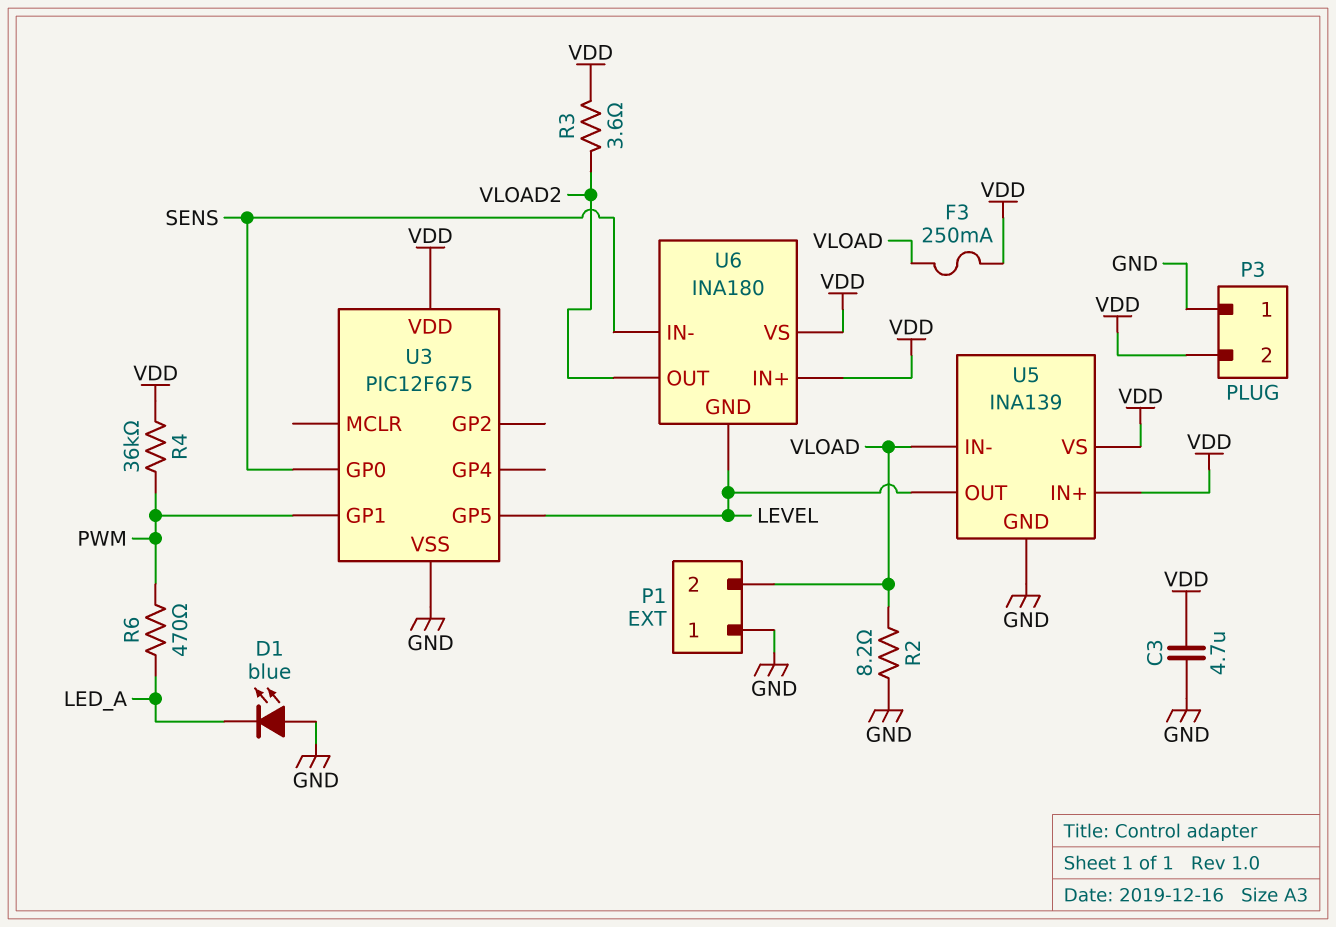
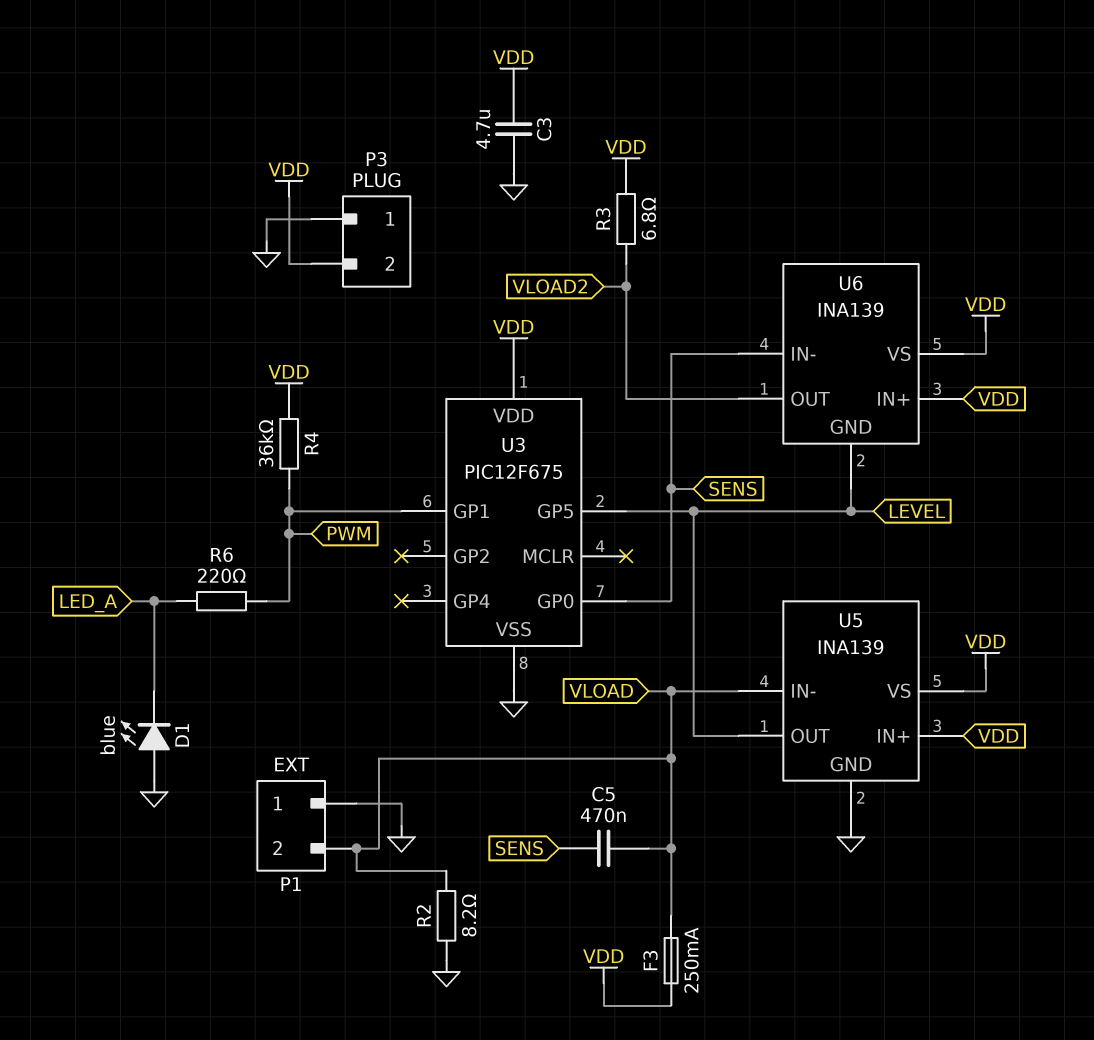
C5: none -> 470nF (SENS, VLOAD)
R3: 3.6 (VDD, VLOAD2) -> 6.8 (VDD, VLOAD2)
R6: 470 (LED_A, PWM) -> 220 (LED_A, PWM)
U6: INA180 -> INA139

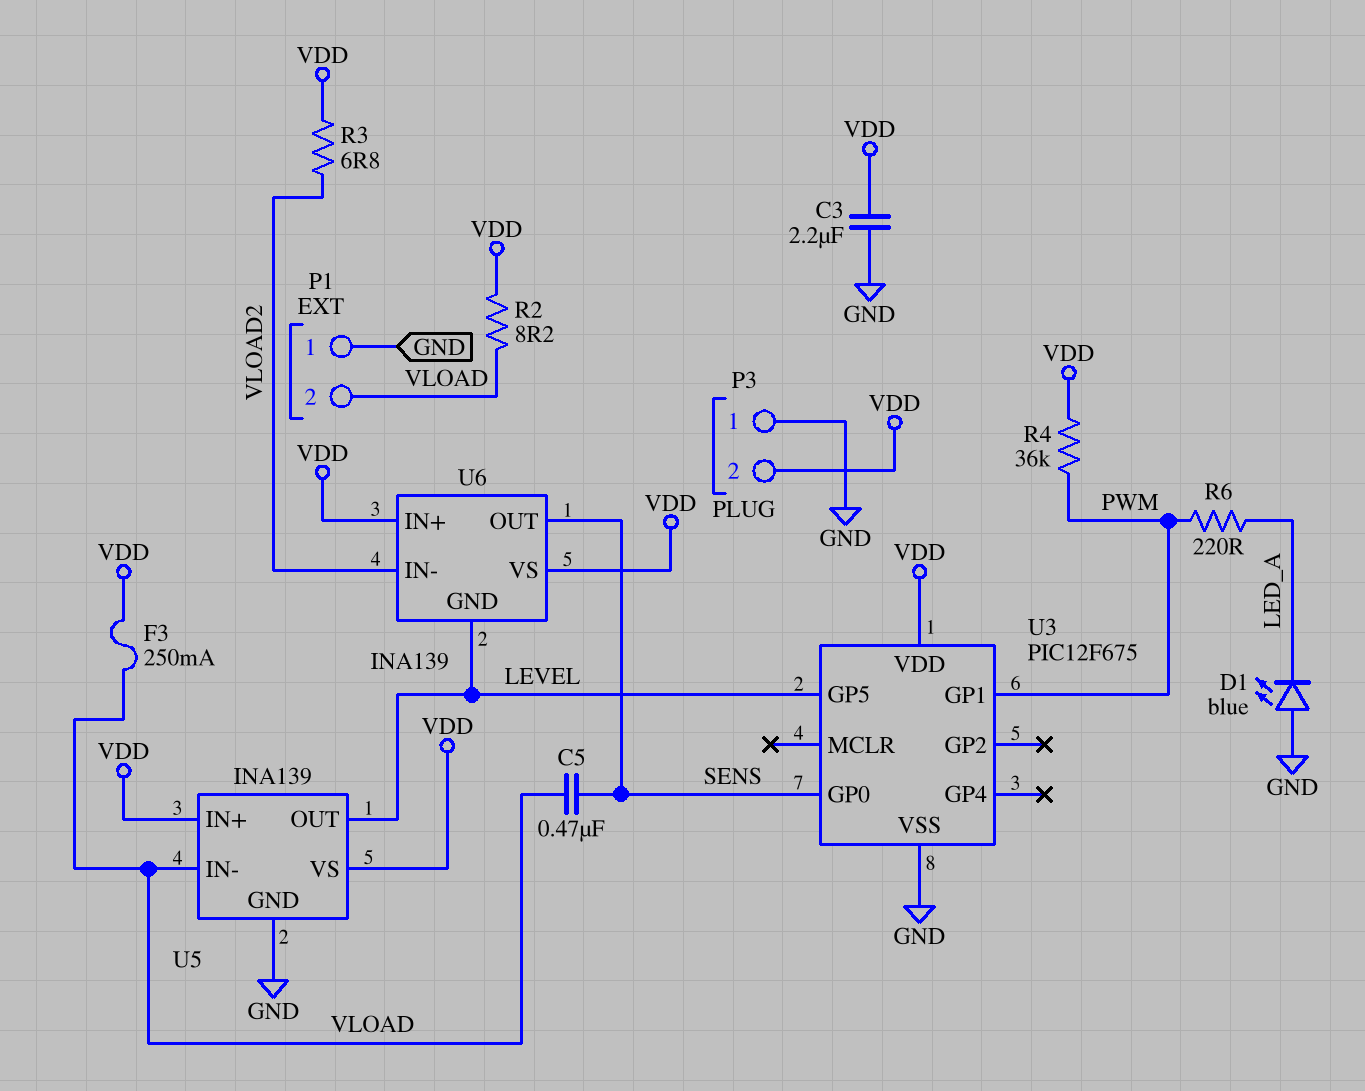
C3: 4.7uF (GND, VDD) -> 2.2uF (GND, VDD)
R2: 8.2 (GND, VLOAD) -> 8.2 (VDD, VLOAD)
U6 pin IN-: SENS -> VLOAD2
U6 pin OUT: VLOAD2 -> SENS

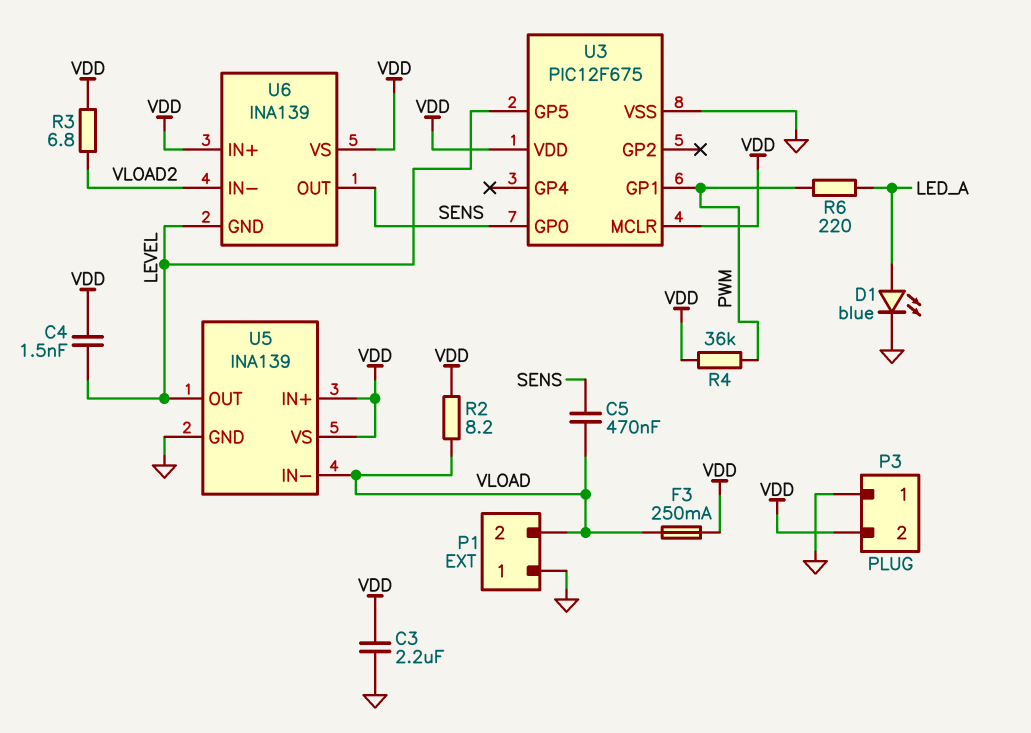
C4: none -> 1.5nF (LEVEL, VDD)
D1: LED blue (A GND, K LED_A) -> LED blue (A LED_A, K GND)
U3 pin MCLR: none -> VDD

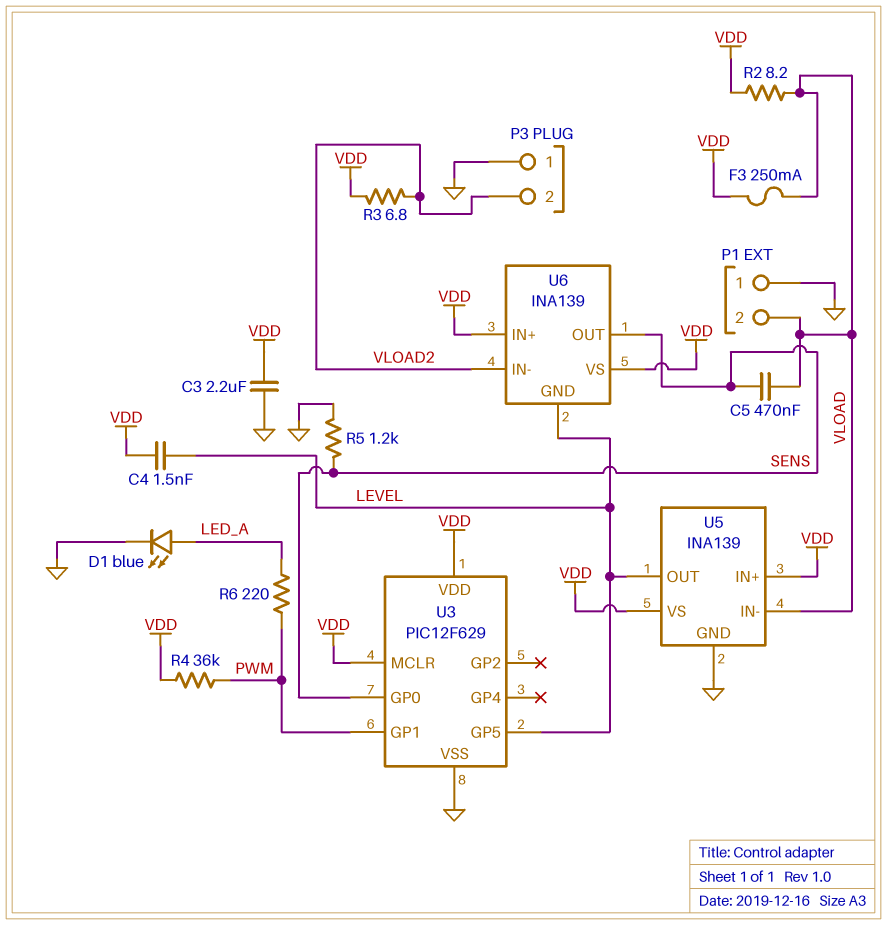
P3 pin 2: VDD -> VLOAD2
R5: none -> 1.2k (GND, SENS)
U3: PIC12F675 -> PIC12F629

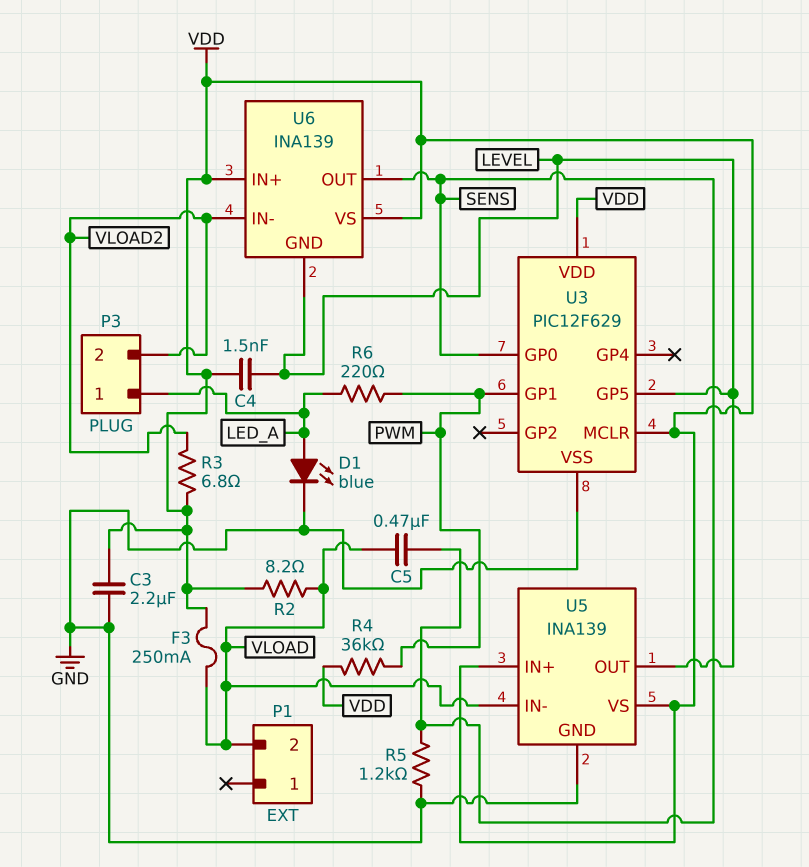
P1 pin 1: GND -> none
P3 pin 1: GND -> LED_A

